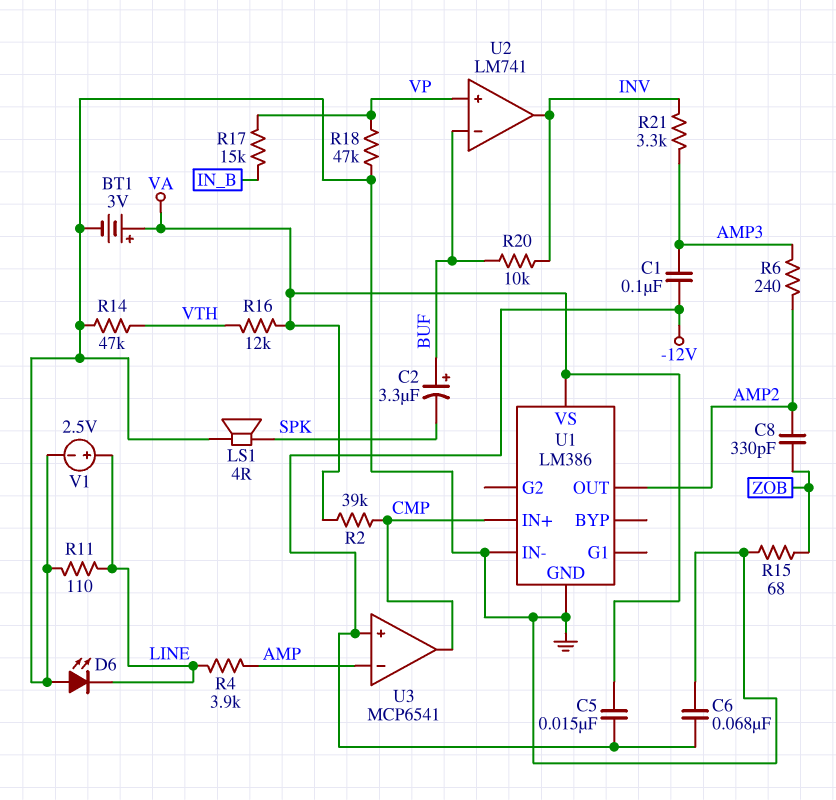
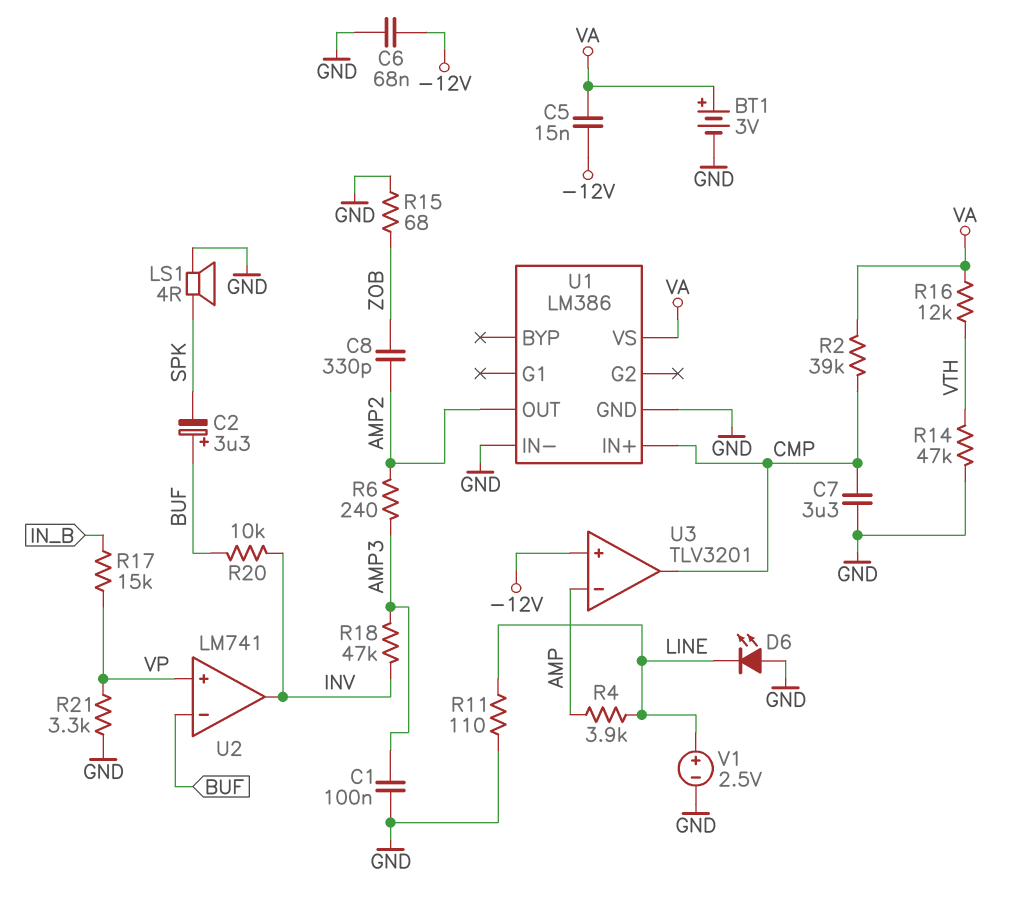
C1: 100nF (-12V, AMP3) -> 100nF (AMP3, GND)
C7: none -> 3.3uF (CMP, GND)
R18: 47k (GND, VP) -> 47k (AMP3, INV)
R21: 3.3k (AMP3, INV) -> 3.3k (GND, VP)
U3: MCP6541 -> TLV3201

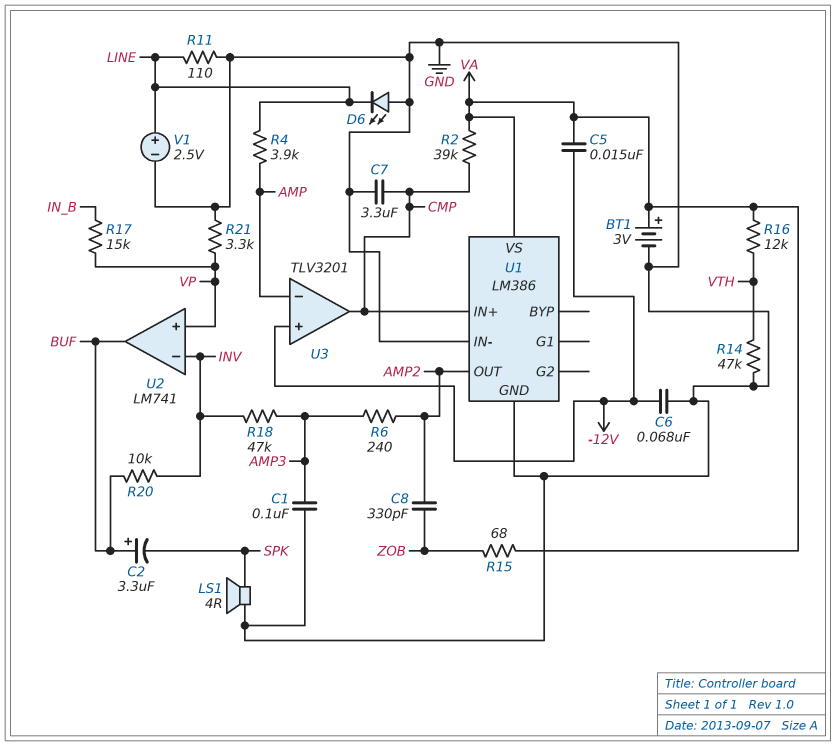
R15: 68 (GND, ZOB) -> 68 (VA, ZOB)
U2 pin in-: BUF -> INV
U2 pin out: INV -> BUF

